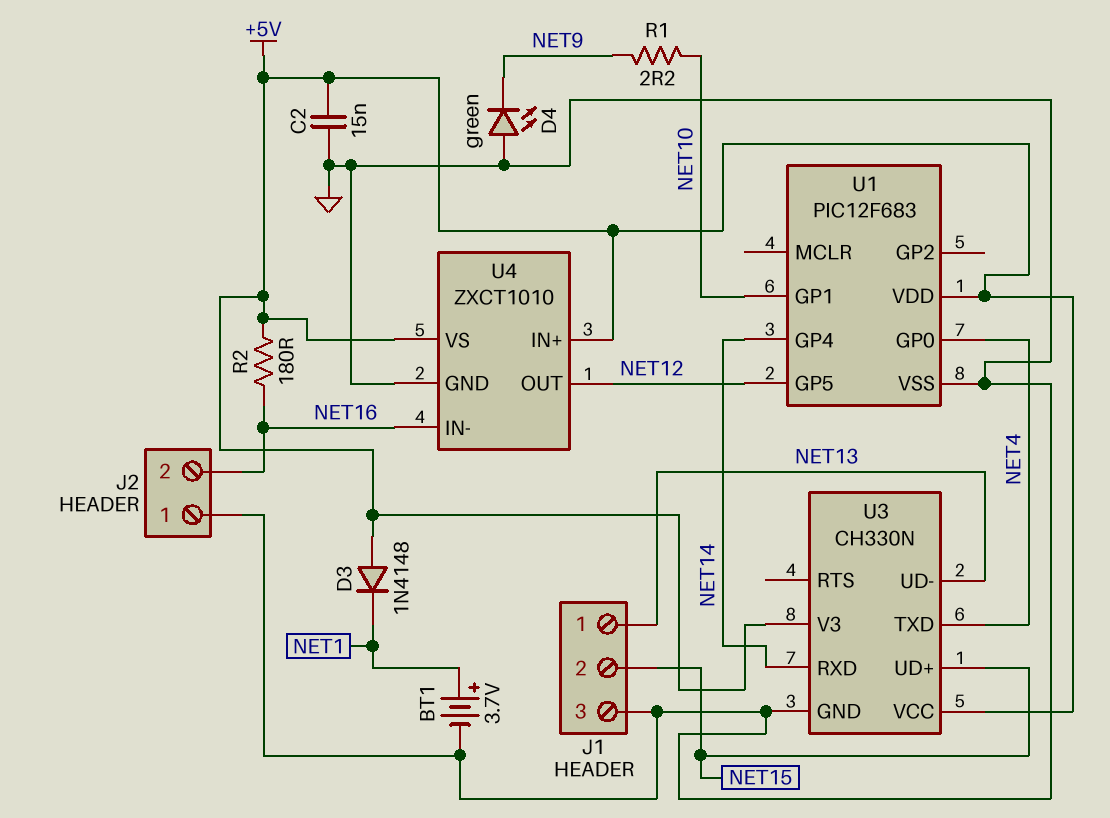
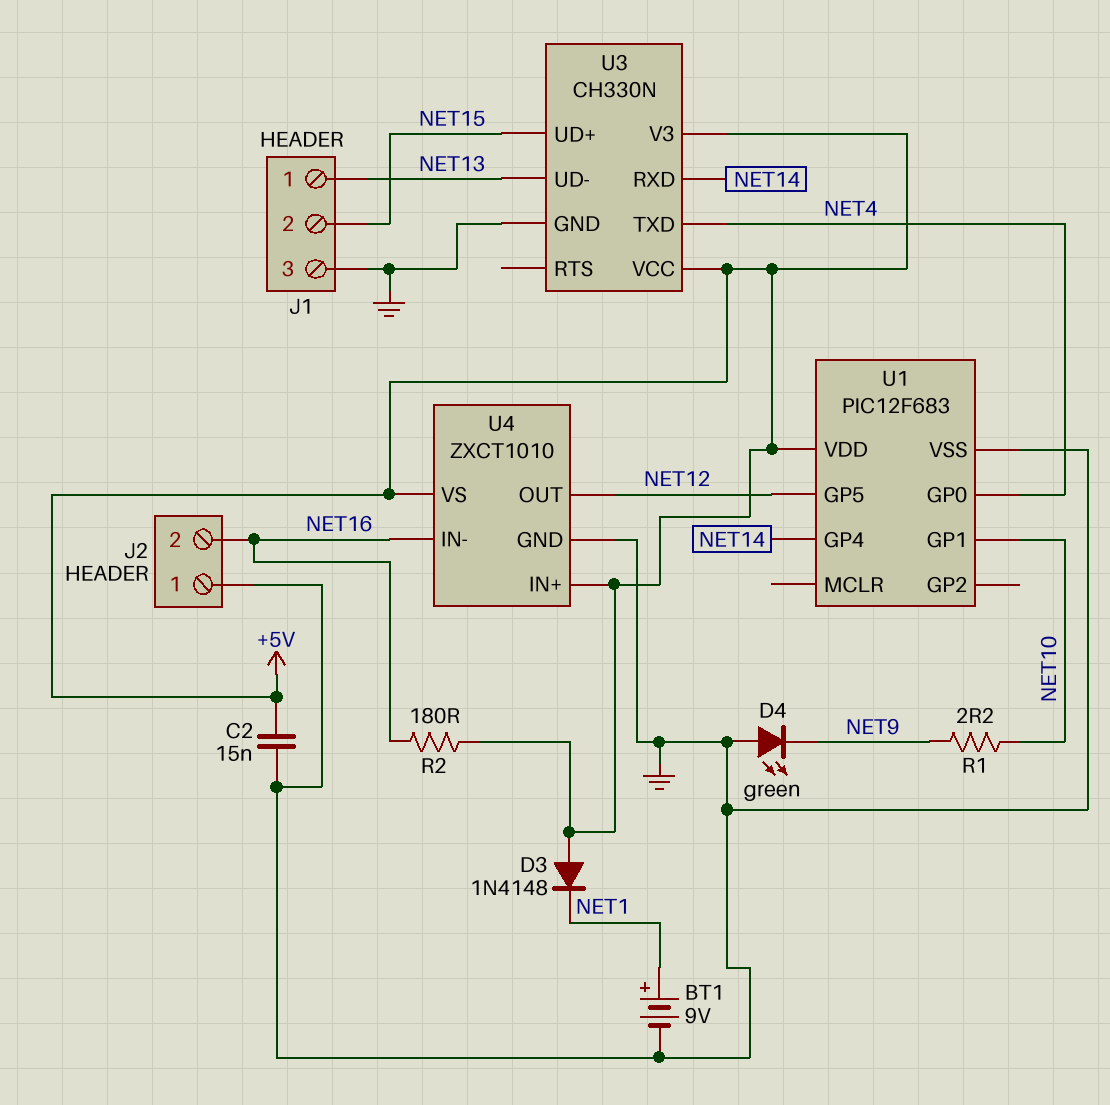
BT1: 3.7V (plus NET1, minus GND) -> 9V (plus NET1, minus GND)

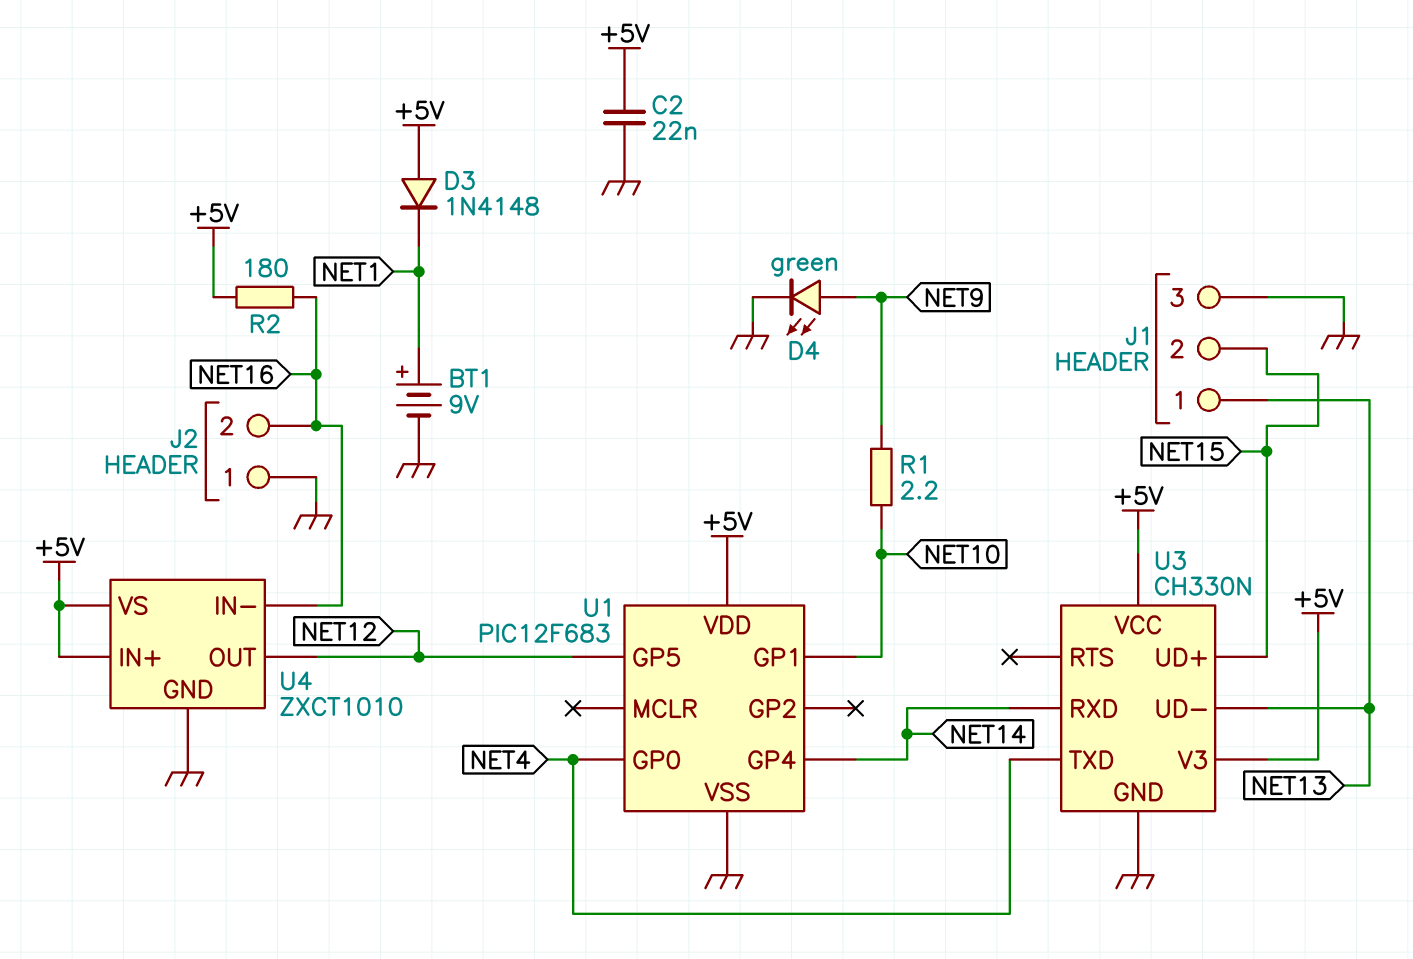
C2: 15nF (+5V, GND) -> 22nF (+5V, GND)
D4: LED green (A GND, K NET9) -> LED green (A NET9, K GND)

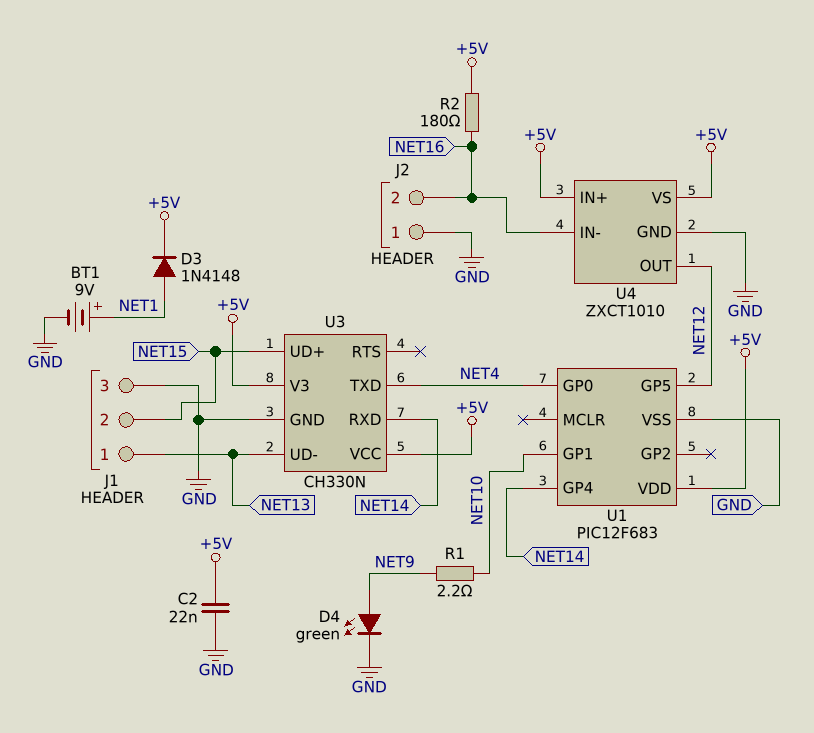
D3: diode 1N4148 (A +5V, K NET1) -> diode 1N4148 (A NET1, K +5V)

